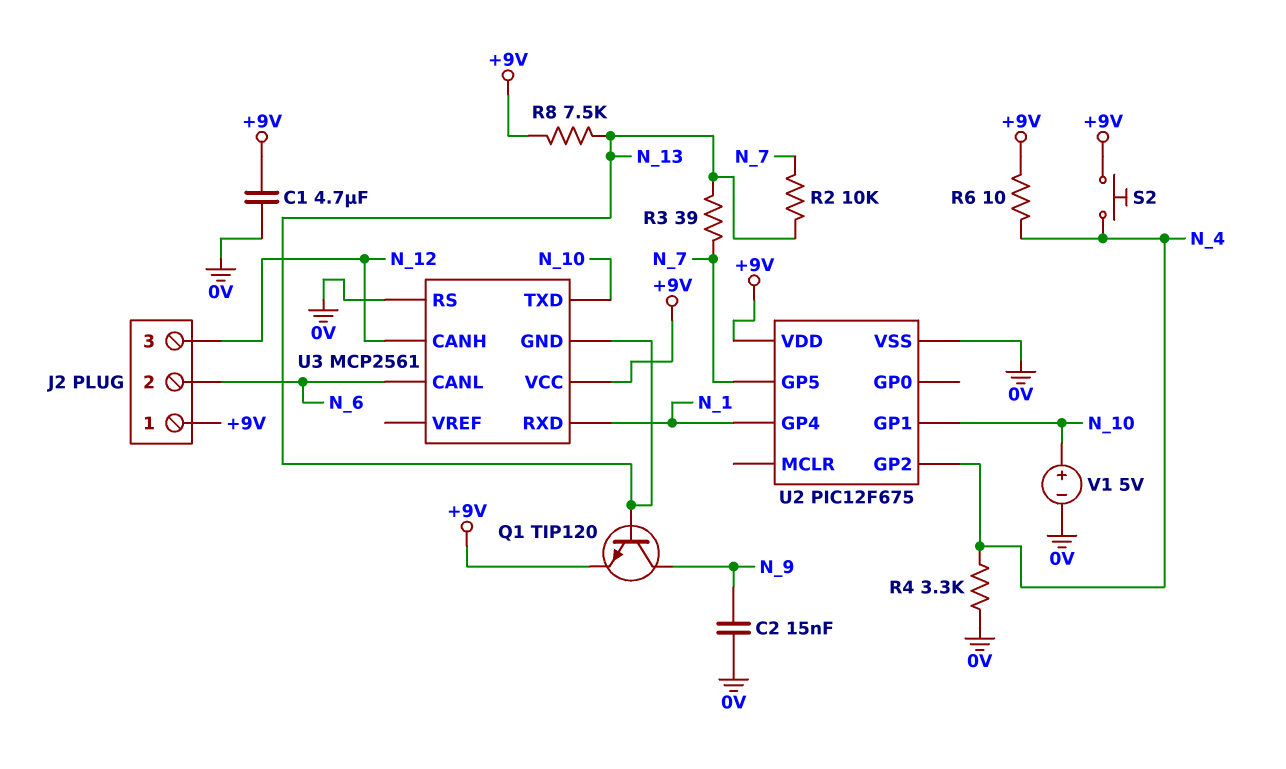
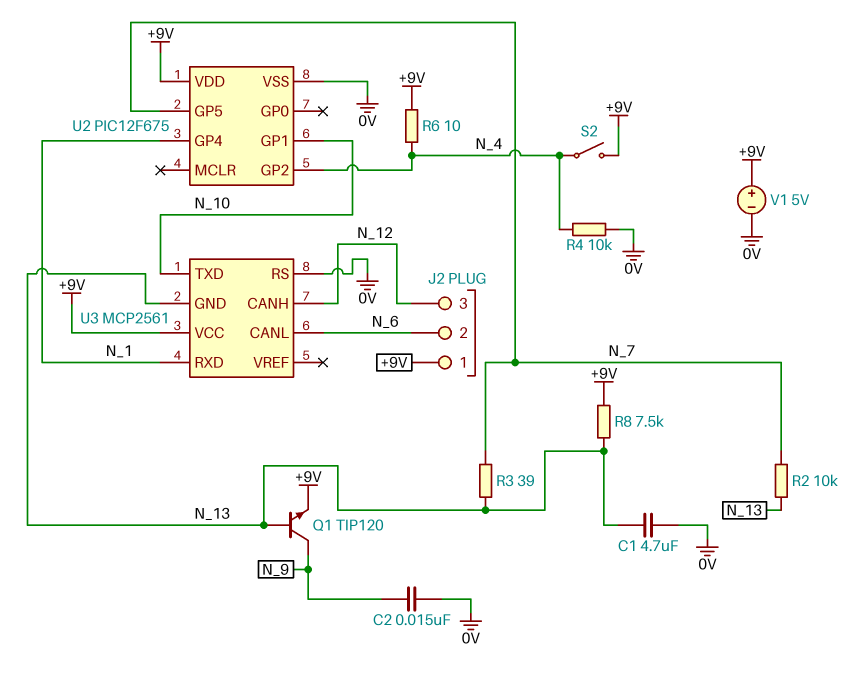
C1: 4.7uF (+9V, 0V) -> 4.7uF (0V, N_13)
R4: 3.3k (0V, N_4) -> 10k (0V, N_4)
S2: button (+9V, N_4) -> switch (+9V, N_4)
V1: 5V (plus N_10, minus 0V) -> 5V (plus +9V, minus 0V)

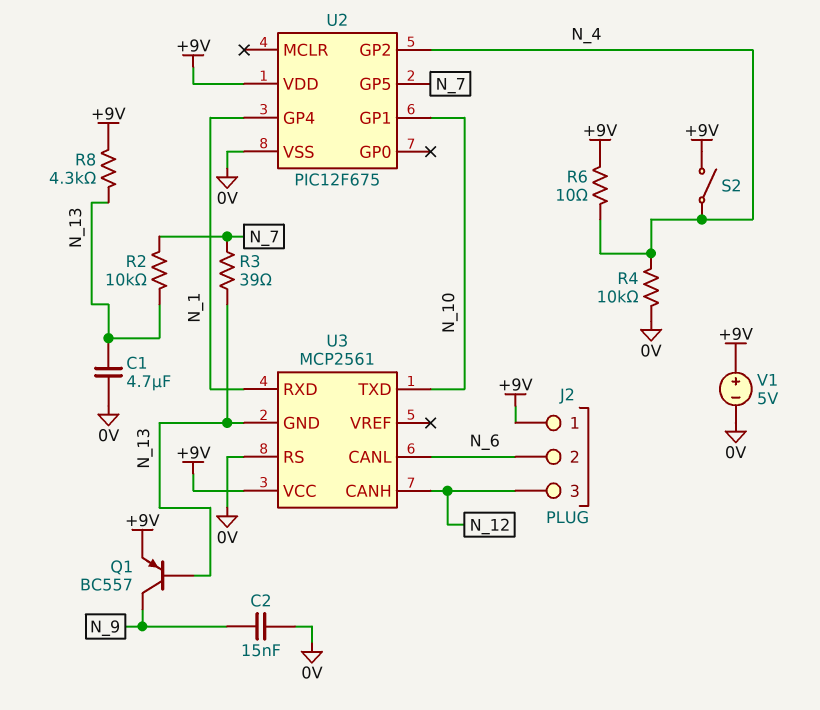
Q1: NPN TIP120 (B N_13, C N_9, E +9V) -> PNP BC557 (B N_13, C N_9, E +9V)
R8: 7.5k (+9V, N_13) -> 4.3k (+9V, N_13)

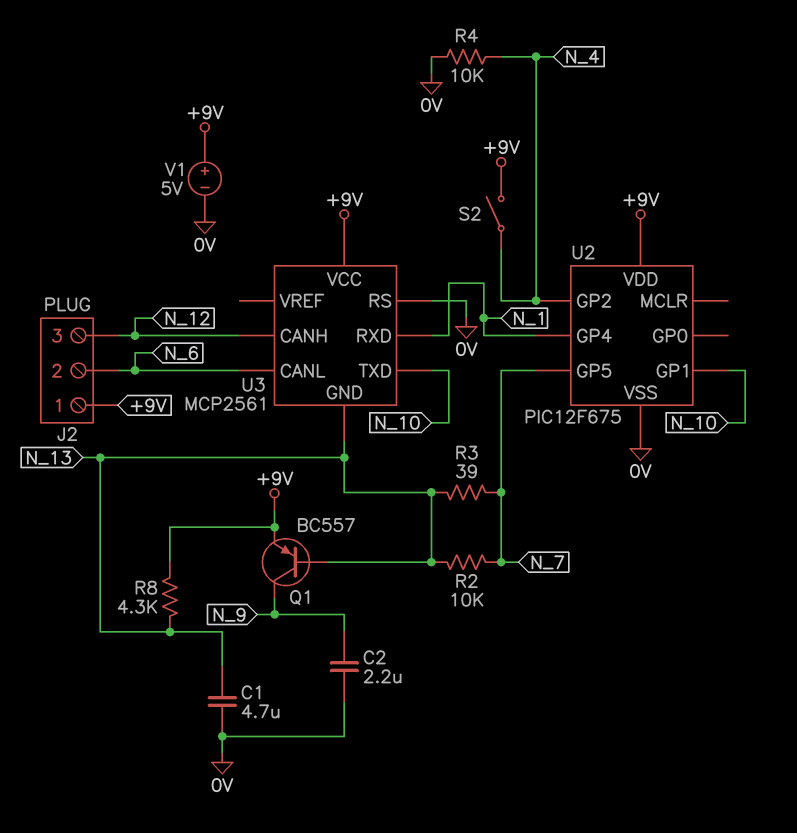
C2: 15nF (0V, N_9) -> 2.2uF (0V, N_9)
R6: 10 (+9V, N_4) -> none

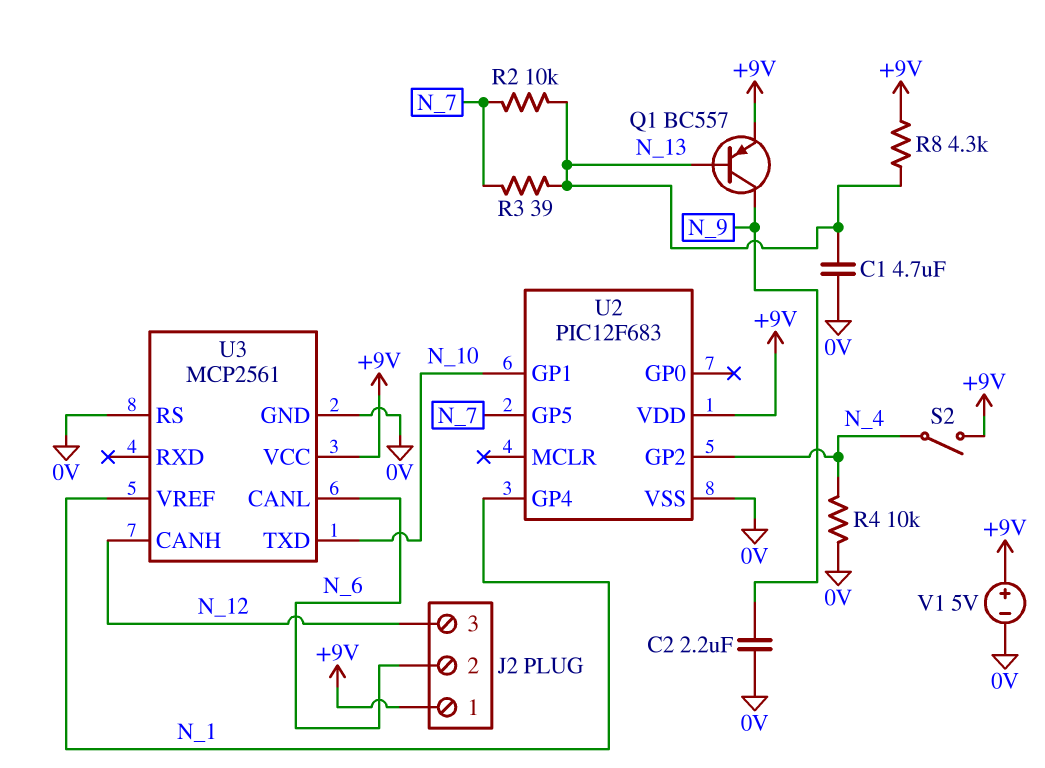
U2: PIC12F675 -> PIC12F683
U3 pin GND: N_13 -> 0V
U3 pin RXD: N_1 -> none
U3 pin VREF: none -> N_1

